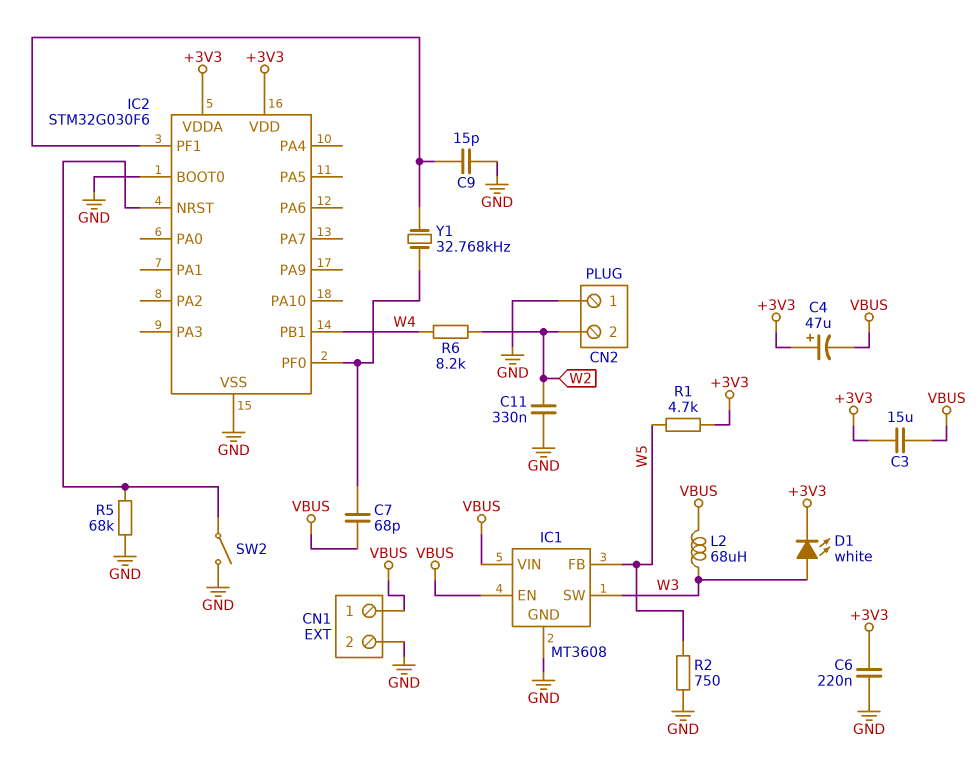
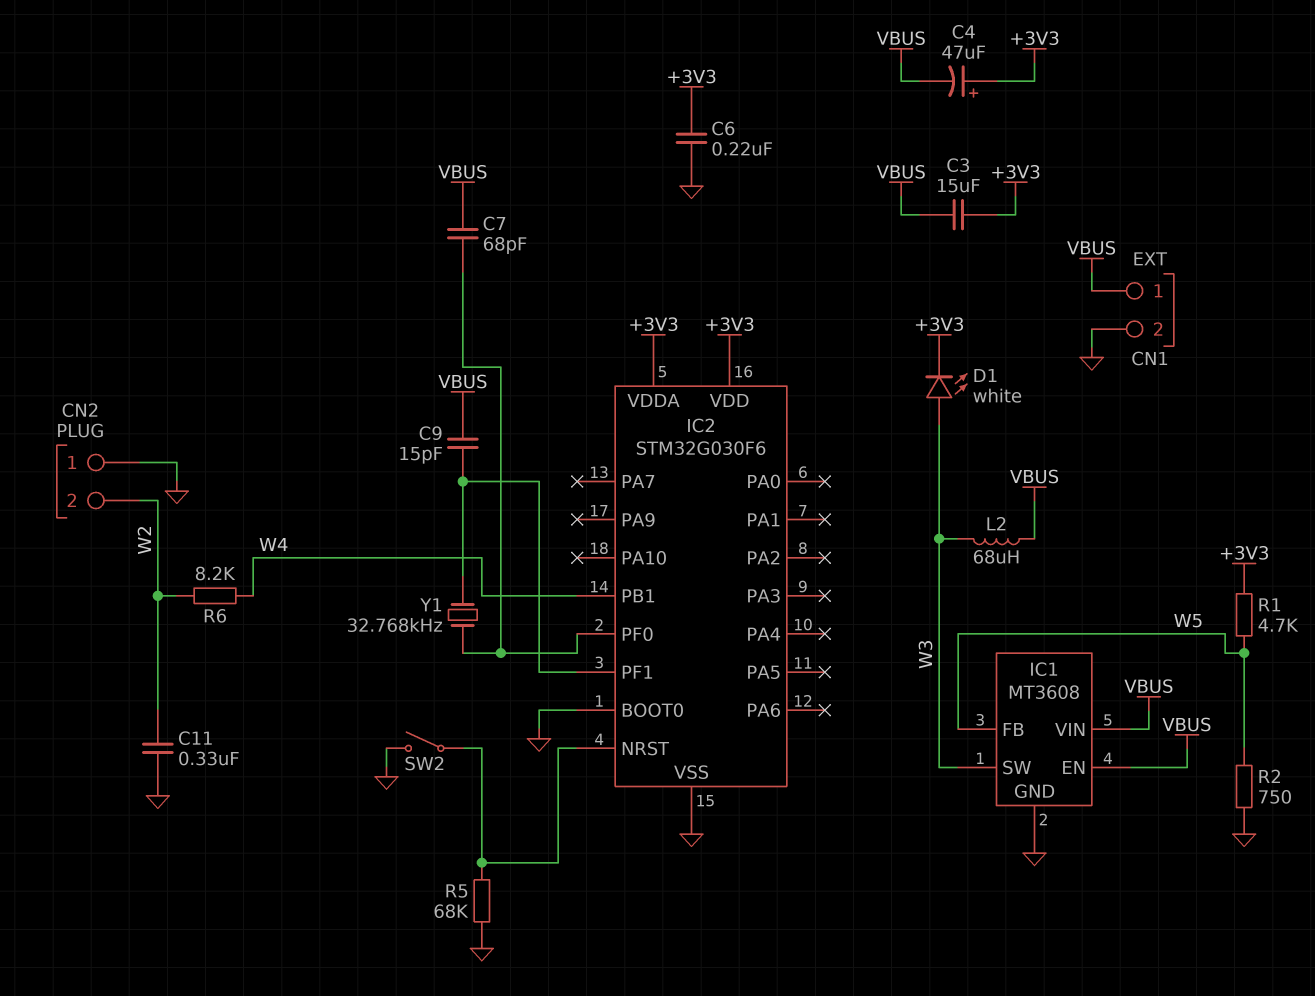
C9: 15pF (GND, IC2/PF1) -> 15pF (IC2/PF1, VBUS)

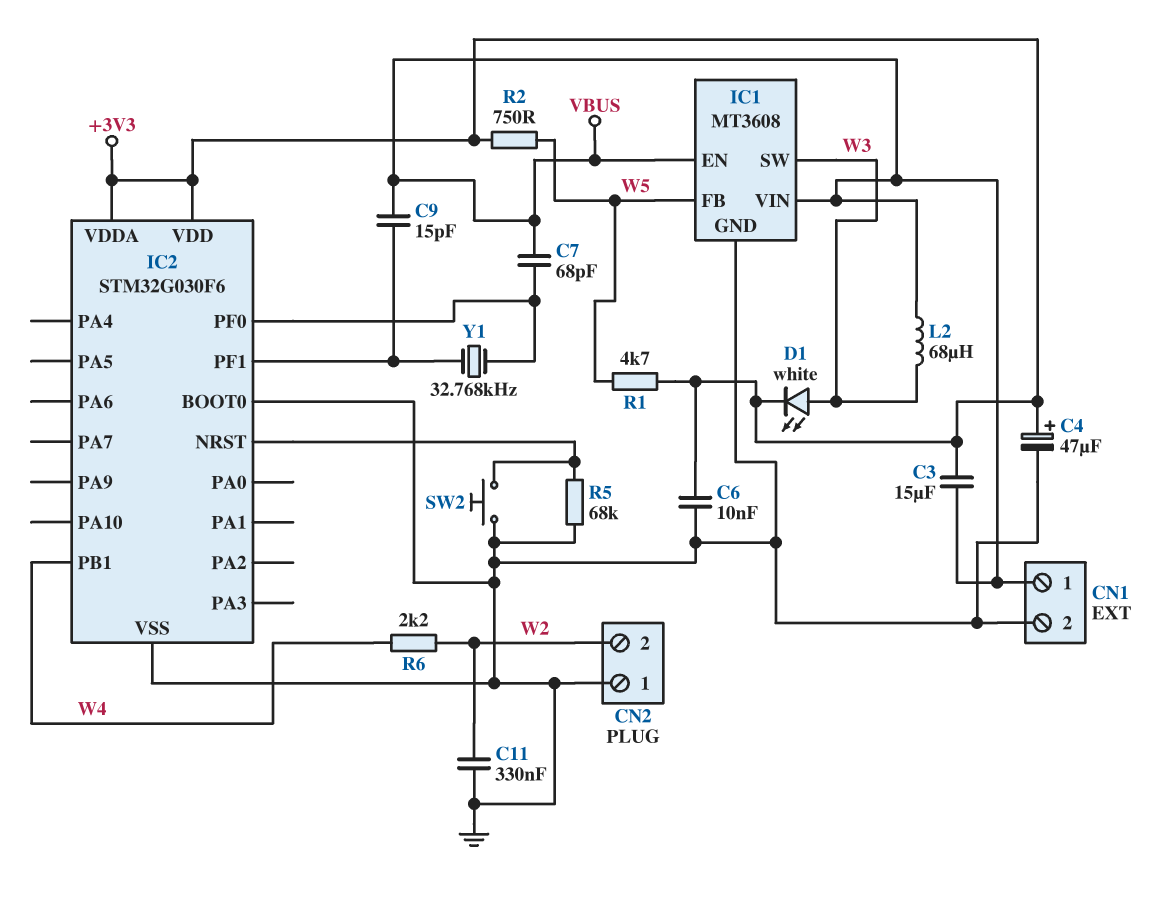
C4: 47uF (plus +3V3, minus VBUS) -> 47uF (plus +3V3, minus GND)
C6: 220nF (+3V3, GND) -> 10nF (+3V3, GND)
R2: 750 (GND, W5) -> 750 (+3V3, W5)
R6: 8.2k (W2, W4) -> 2.2k (W2, W4)
SW2: switch (GND, IC2/NRST) -> button (GND, IC2/NRST)

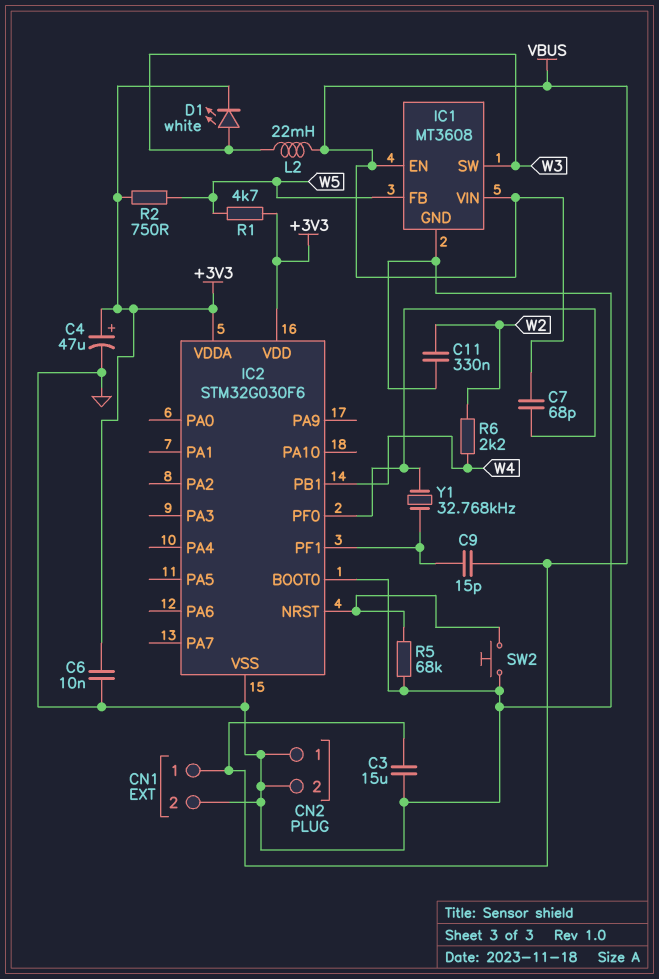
C3: 15uF (+3V3, VBUS) -> 15uF (GND, VBUS)
CN2 pin 2: W2 -> GND
L2: 68uH (VBUS, W3) -> 22mH (VBUS, W3)

